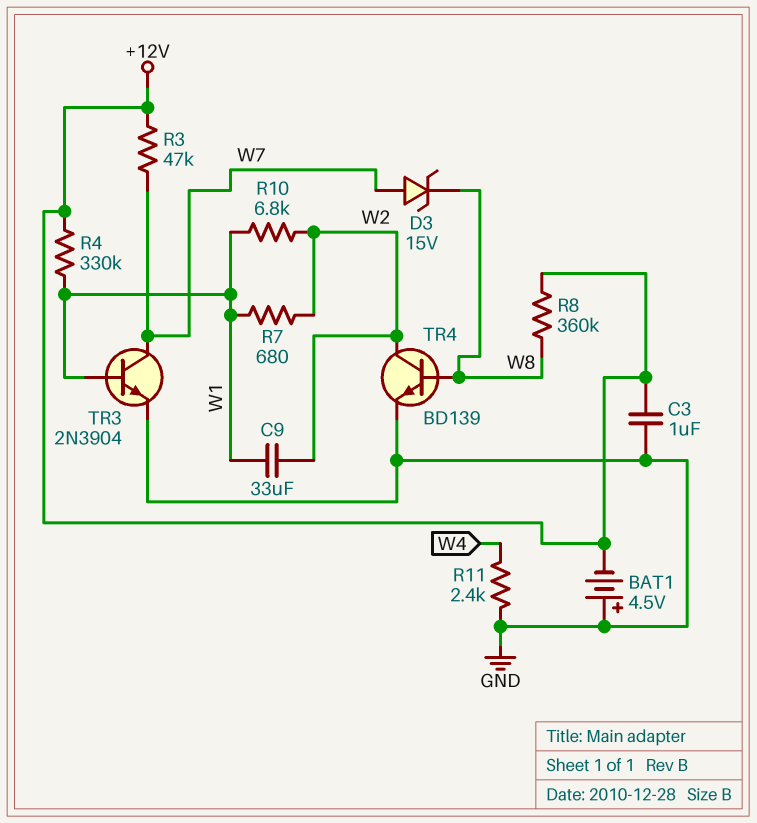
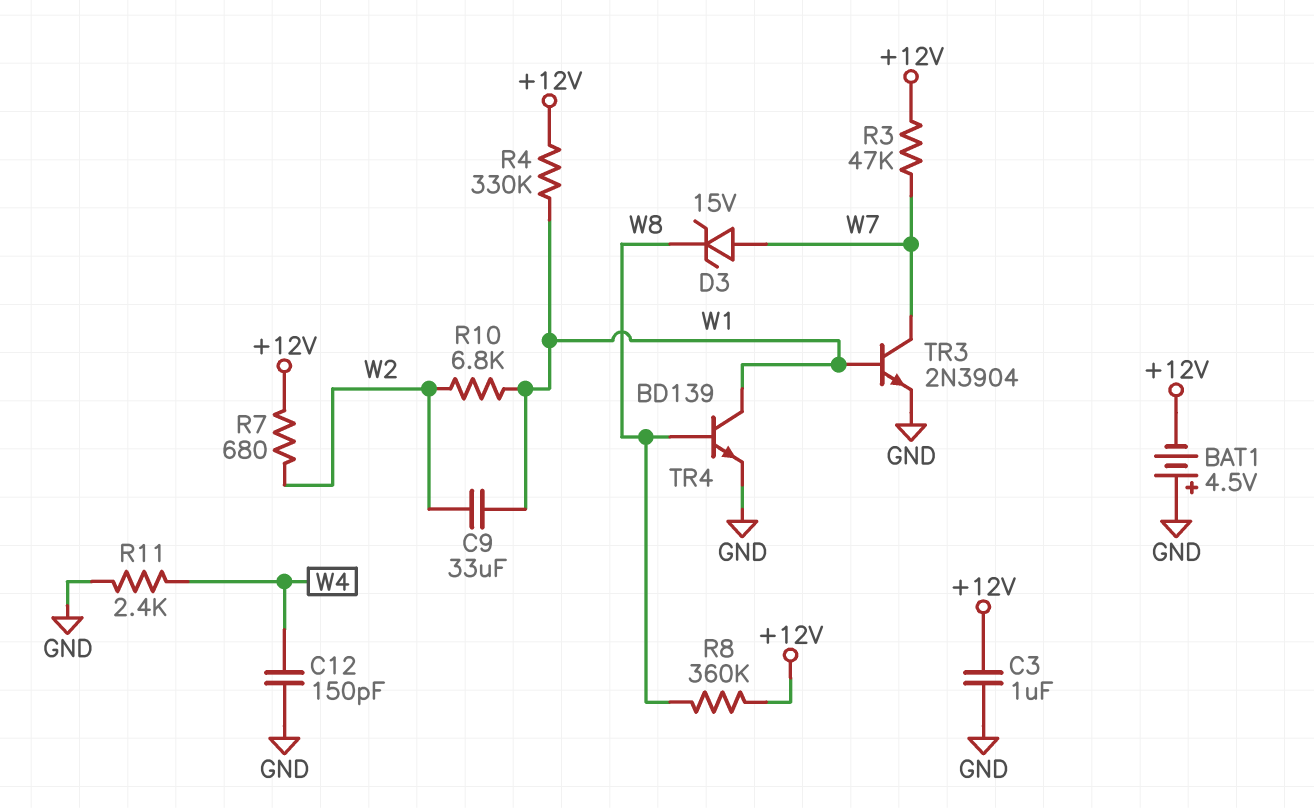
C12: none -> 150pF (GND, W4)
R7: 680 (W1, W2) -> 680 (+12V, W2)
TR4: NPN BD139 (B W8, C W2, E GND) -> NPN BD139 (B W8, C W1, E GND)

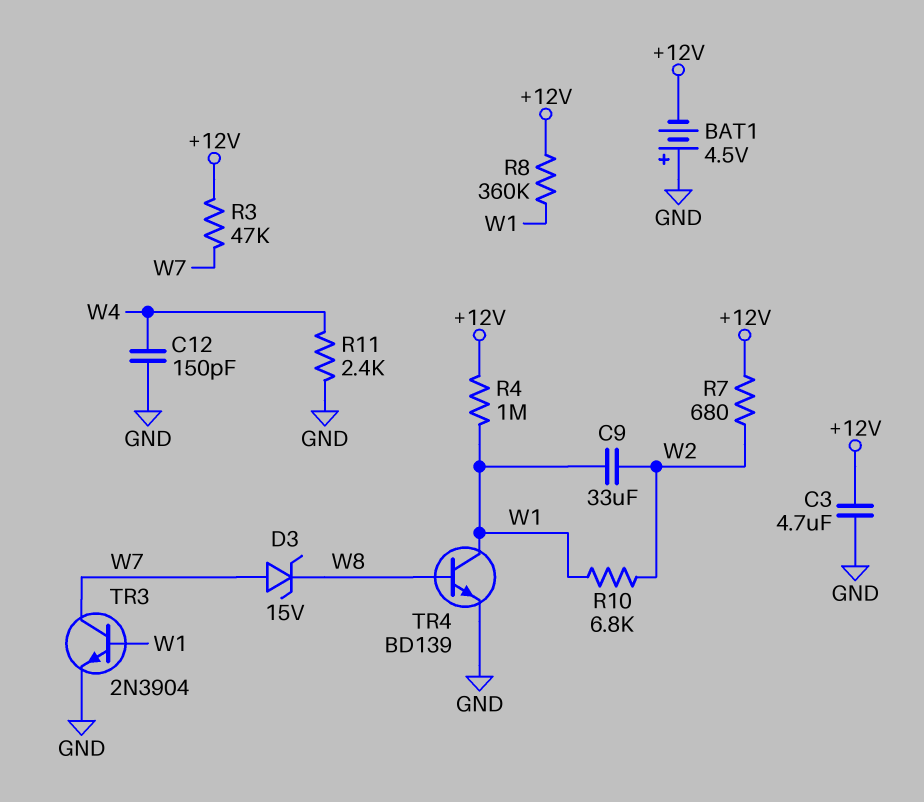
C3: 1uF (+12V, GND) -> 4.7uF (+12V, GND)
R4: 330k (+12V, W1) -> 1M (+12V, W1)
R8: 360k (+12V, W8) -> 360k (+12V, W1)

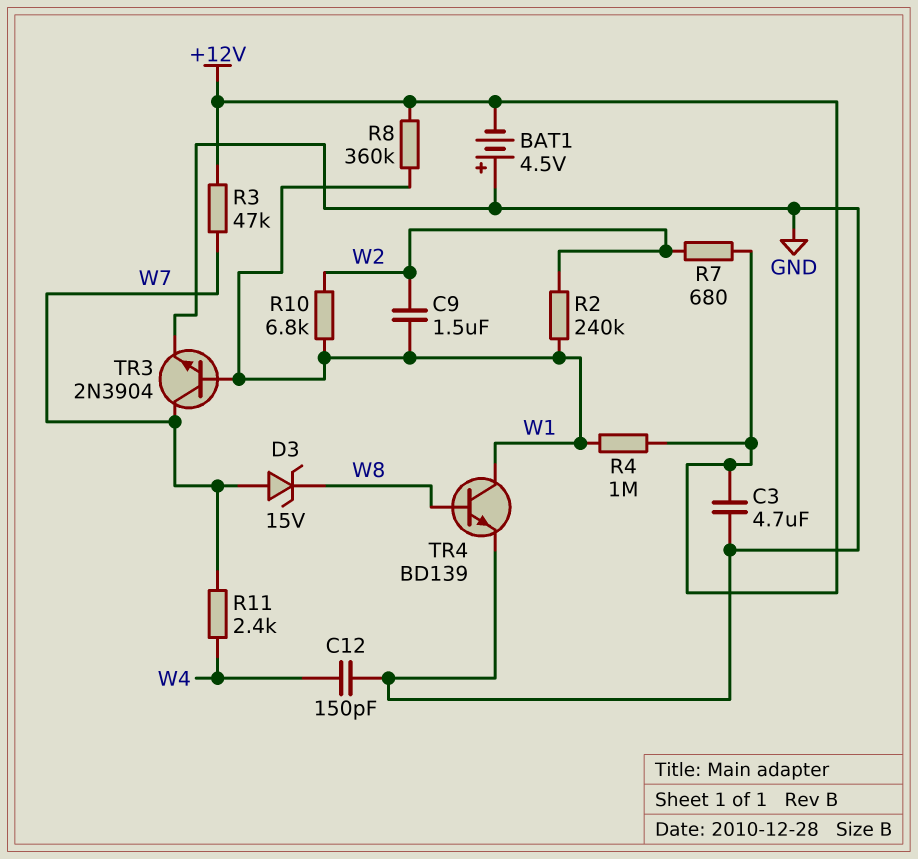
C9: 33uF (W1, W2) -> 1.5uF (W1, W2)
R2: none -> 240k (W1, W2)
R11: 2.4k (GND, W4) -> 2.4k (W4, W7)

